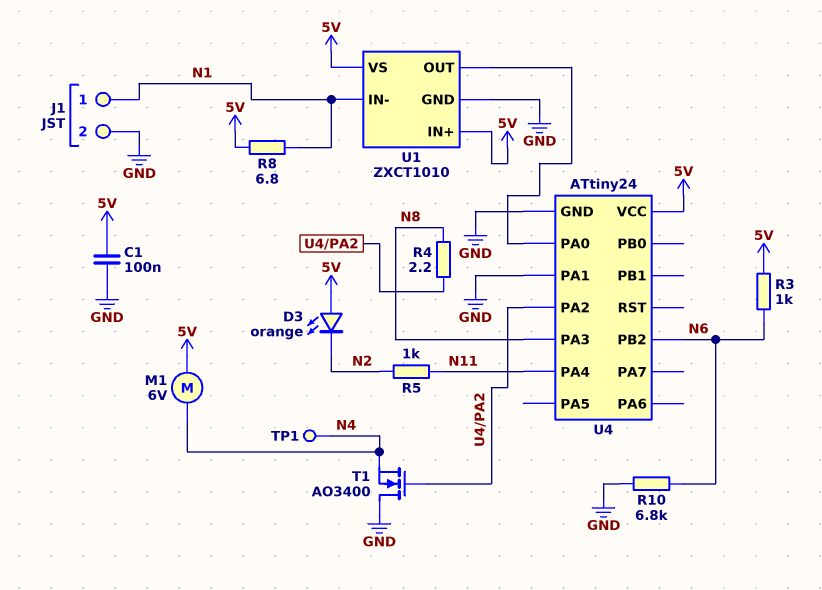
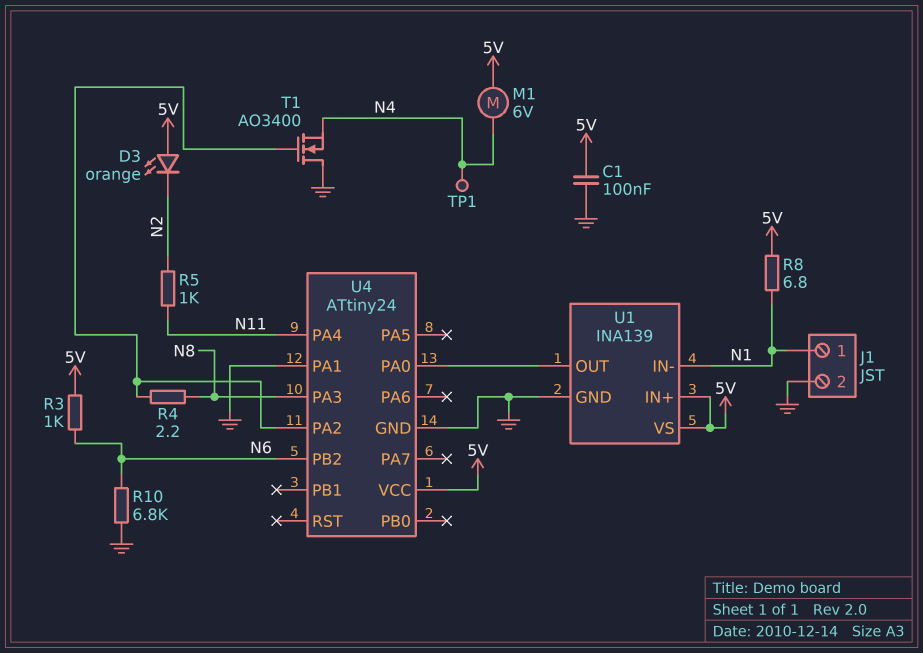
U1: ZXCT1010 -> INA139

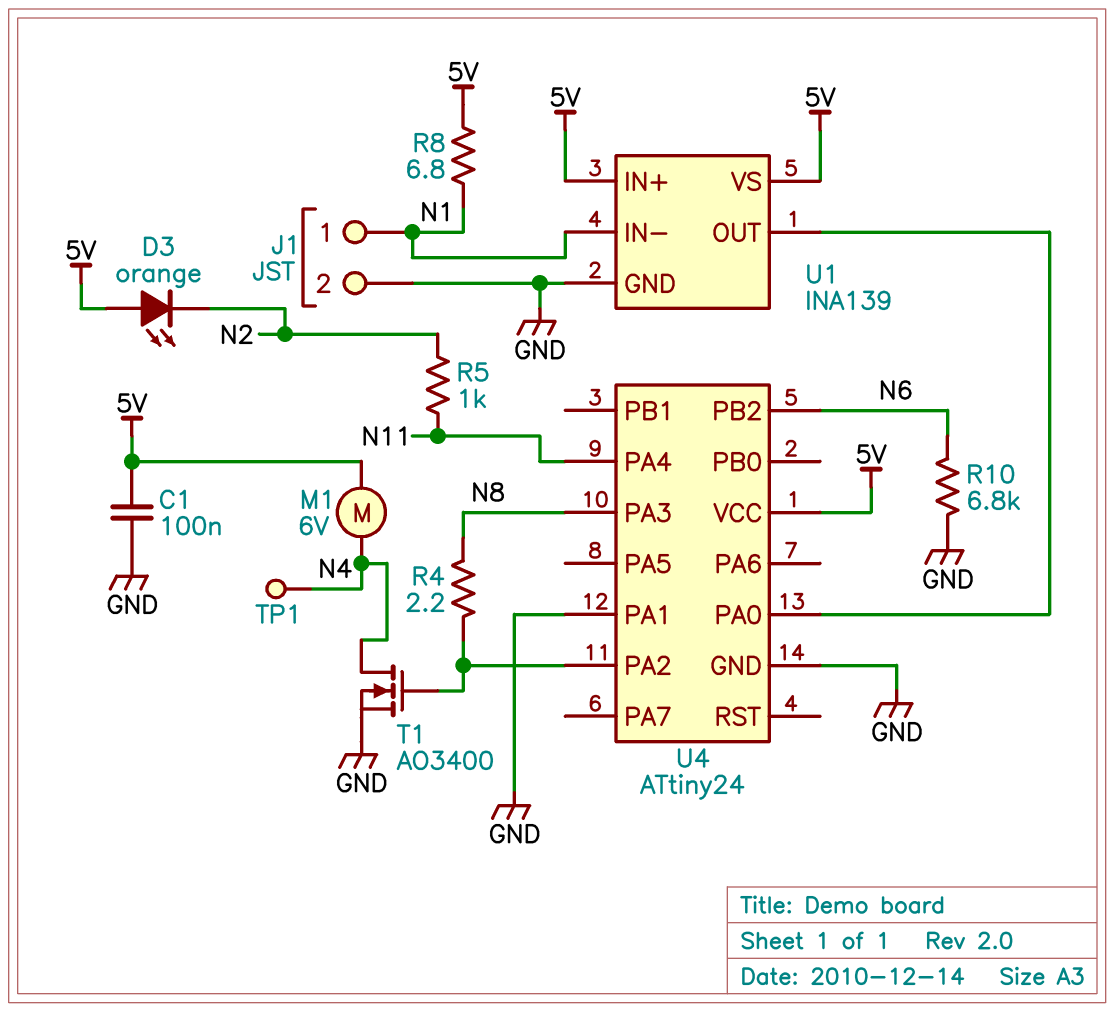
R3: 1k (5V, N6) -> none
T1: NMOS AO3400 (G U4/PA2, D GND, S N4) -> NMOS AO3400 (G U4/PA2, D N4, S GND)

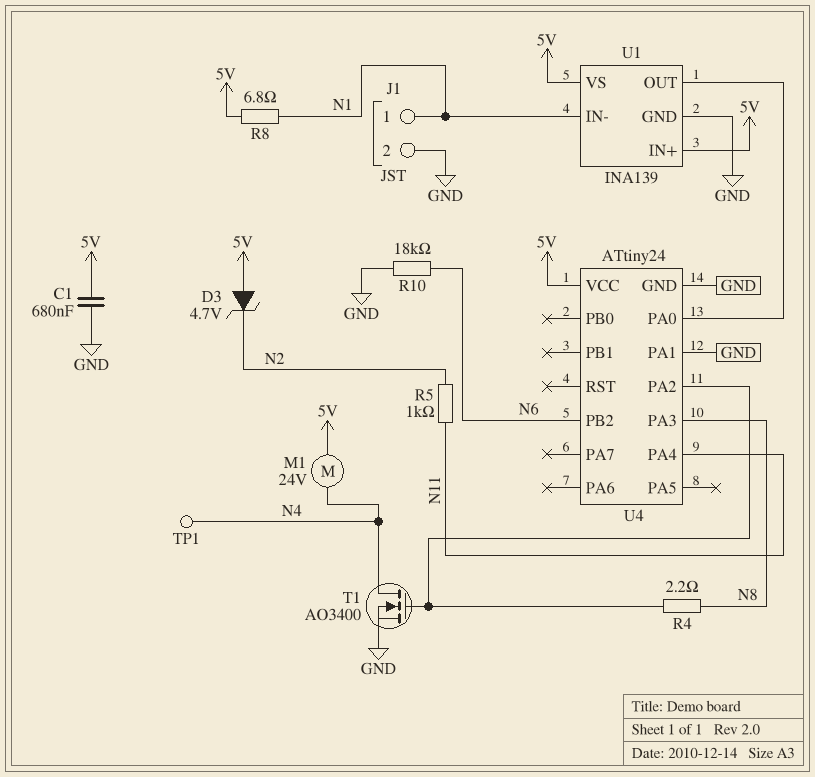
C1: 100nF (5V, GND) -> 680nF (5V, GND)
D3: LED orange (A 5V, K N2) -> zener 4.7V (A 5V, K N2)
M1: motor 6V (5V, N4) -> motor 24V (5V, N4)
R10: 6.8k (GND, N6) -> 18k (GND, N6)

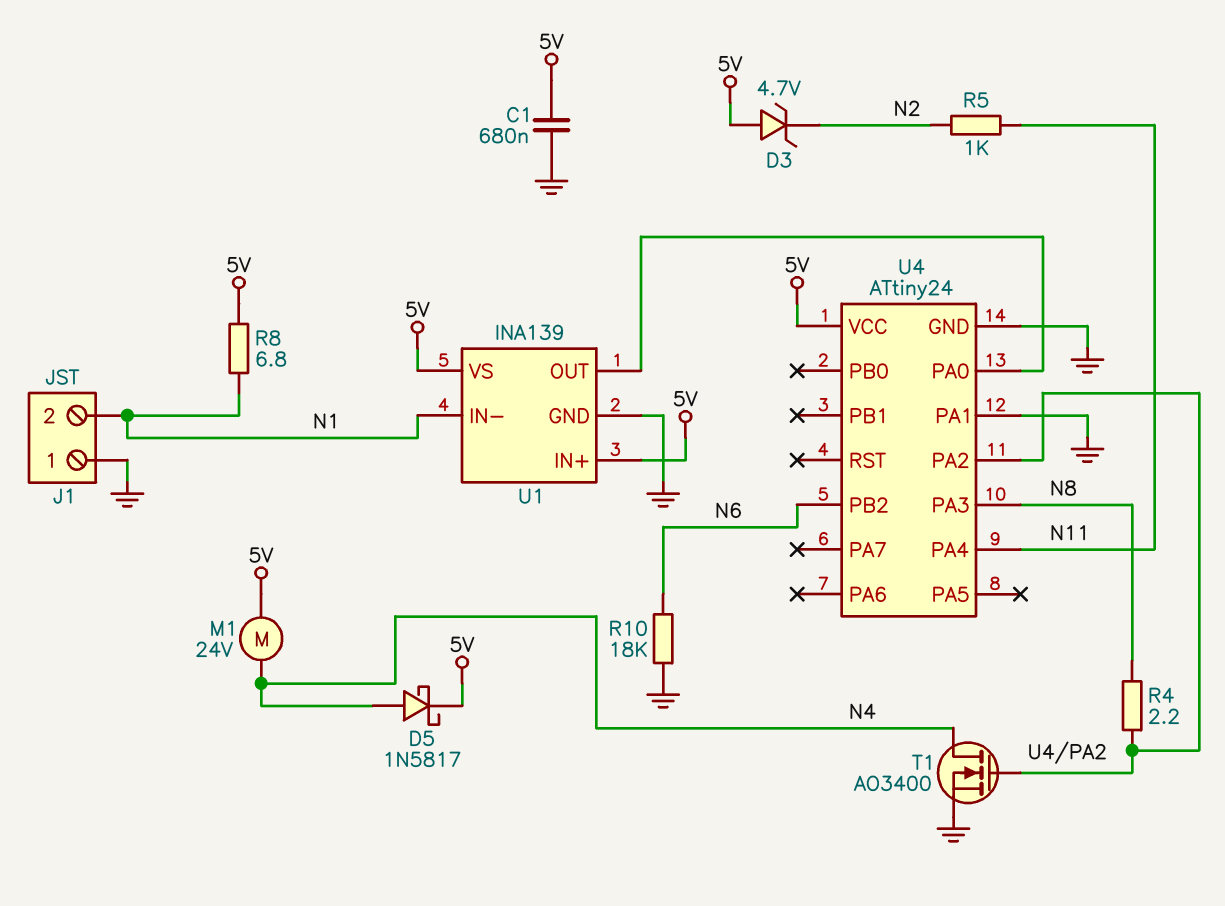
D5: none -> schottky 1N5817 (A N4, K 5V)
J1 pin 1: N1 -> GND
J1 pin 2: GND -> N1
TP1: test point (N4) -> none

